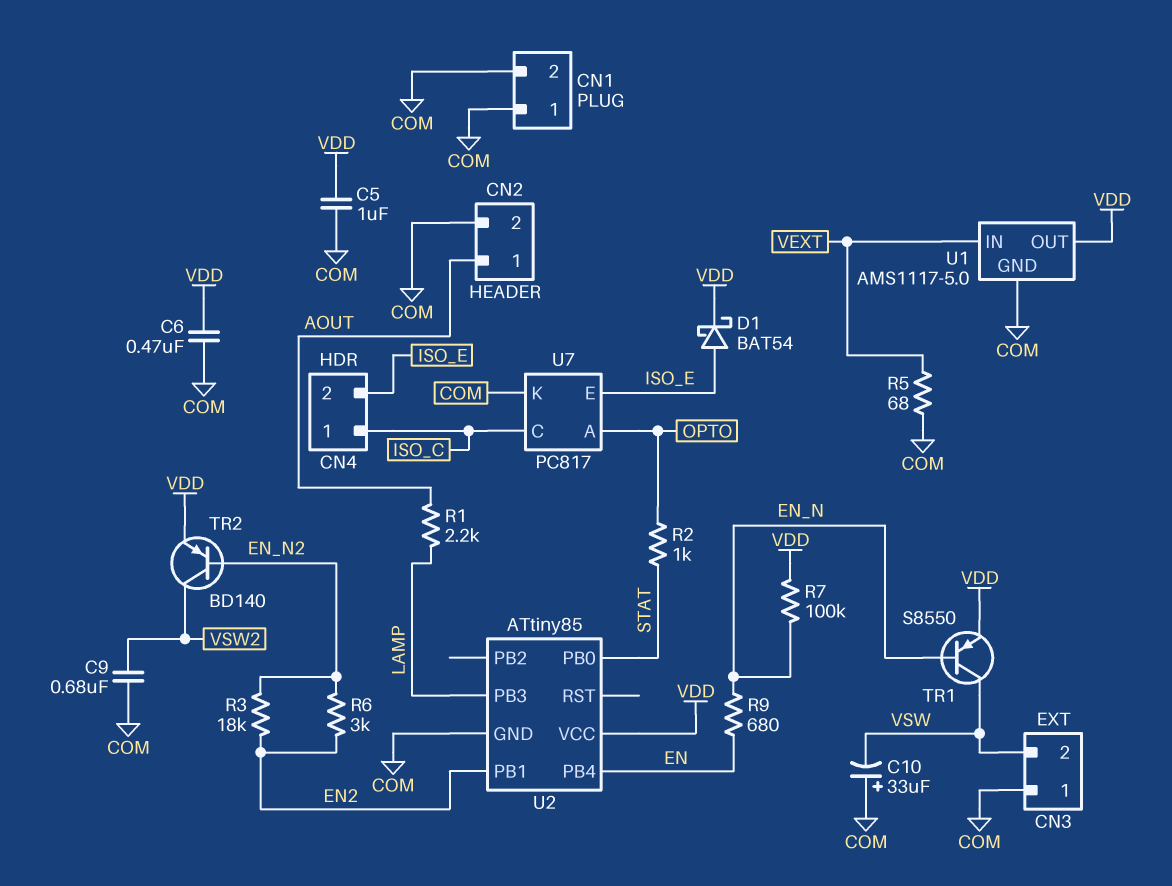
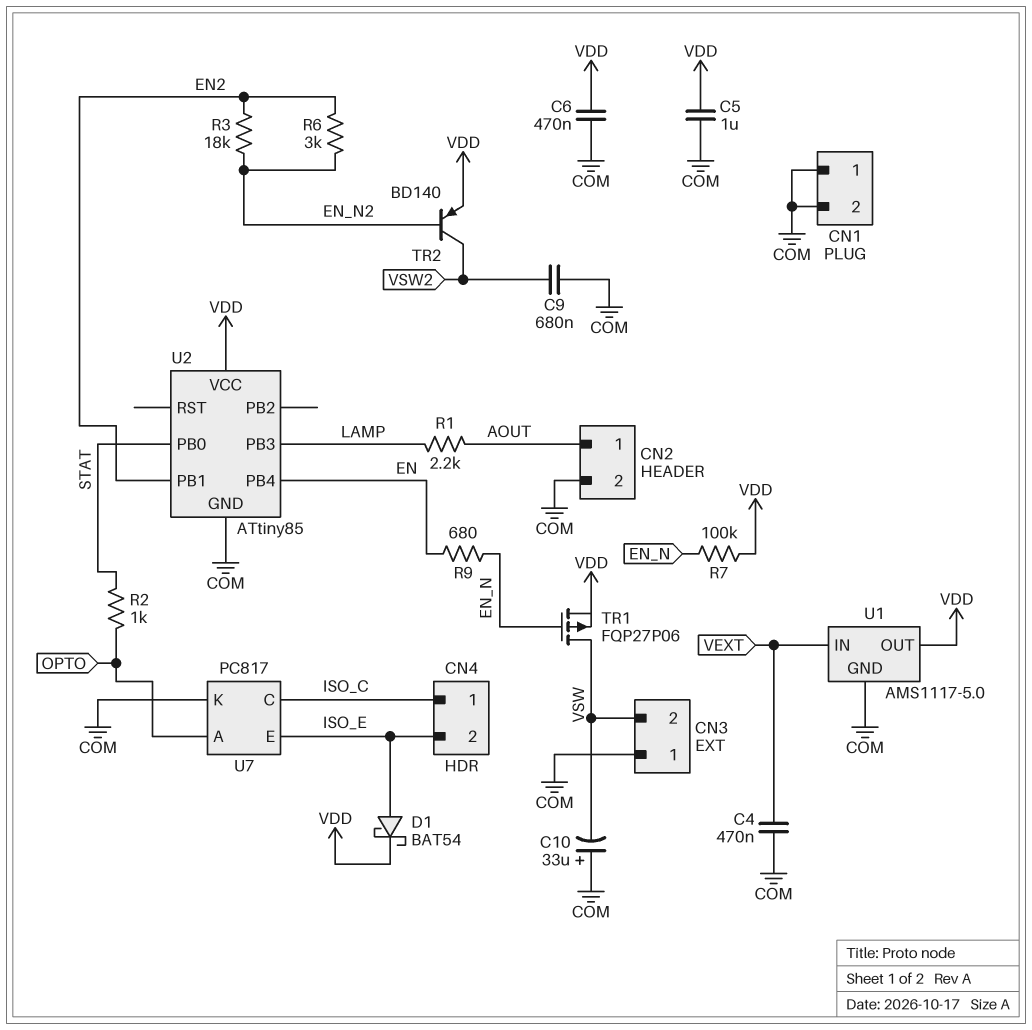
C4: none -> 470nF (COM, VEXT)
R5: 68 (COM, VEXT) -> none
TR1: PNP S8550 (B EN_N, C VSW, E VDD) -> PMOS FQP27P06 (G EN_N, D VSW, S VDD)

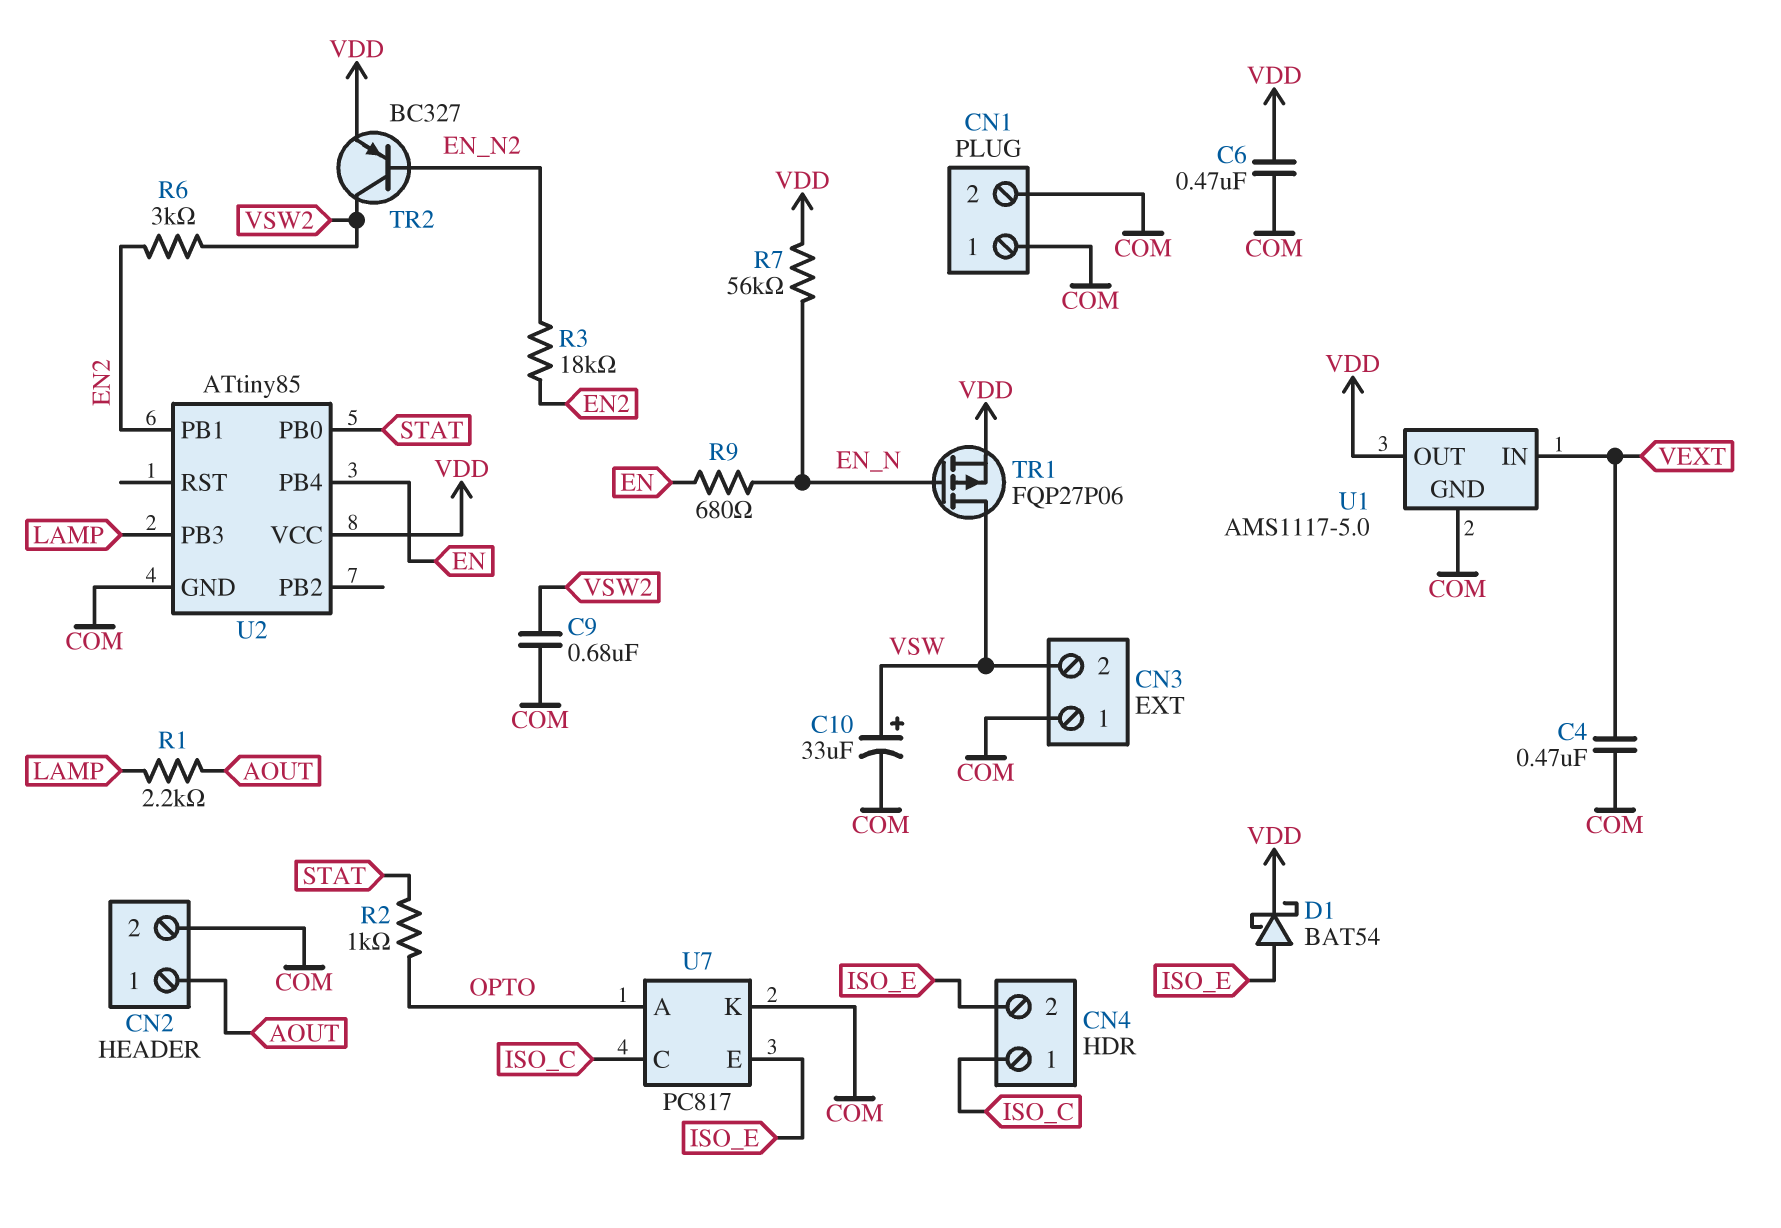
C5: 1uF (COM, VDD) -> none
C10: 33uF (plus COM, minus VSW) -> 33uF (plus VSW, minus COM)
R6: 3k (EN2, EN_N2) -> 3k (EN2, VSW2)
R7: 100k (EN_N, VDD) -> 56k (EN_N, VDD)
TR2: PNP BD140 (B EN_N2, C VSW2, E VDD) -> PNP BC327 (B EN_N2, C VSW2, E VDD)

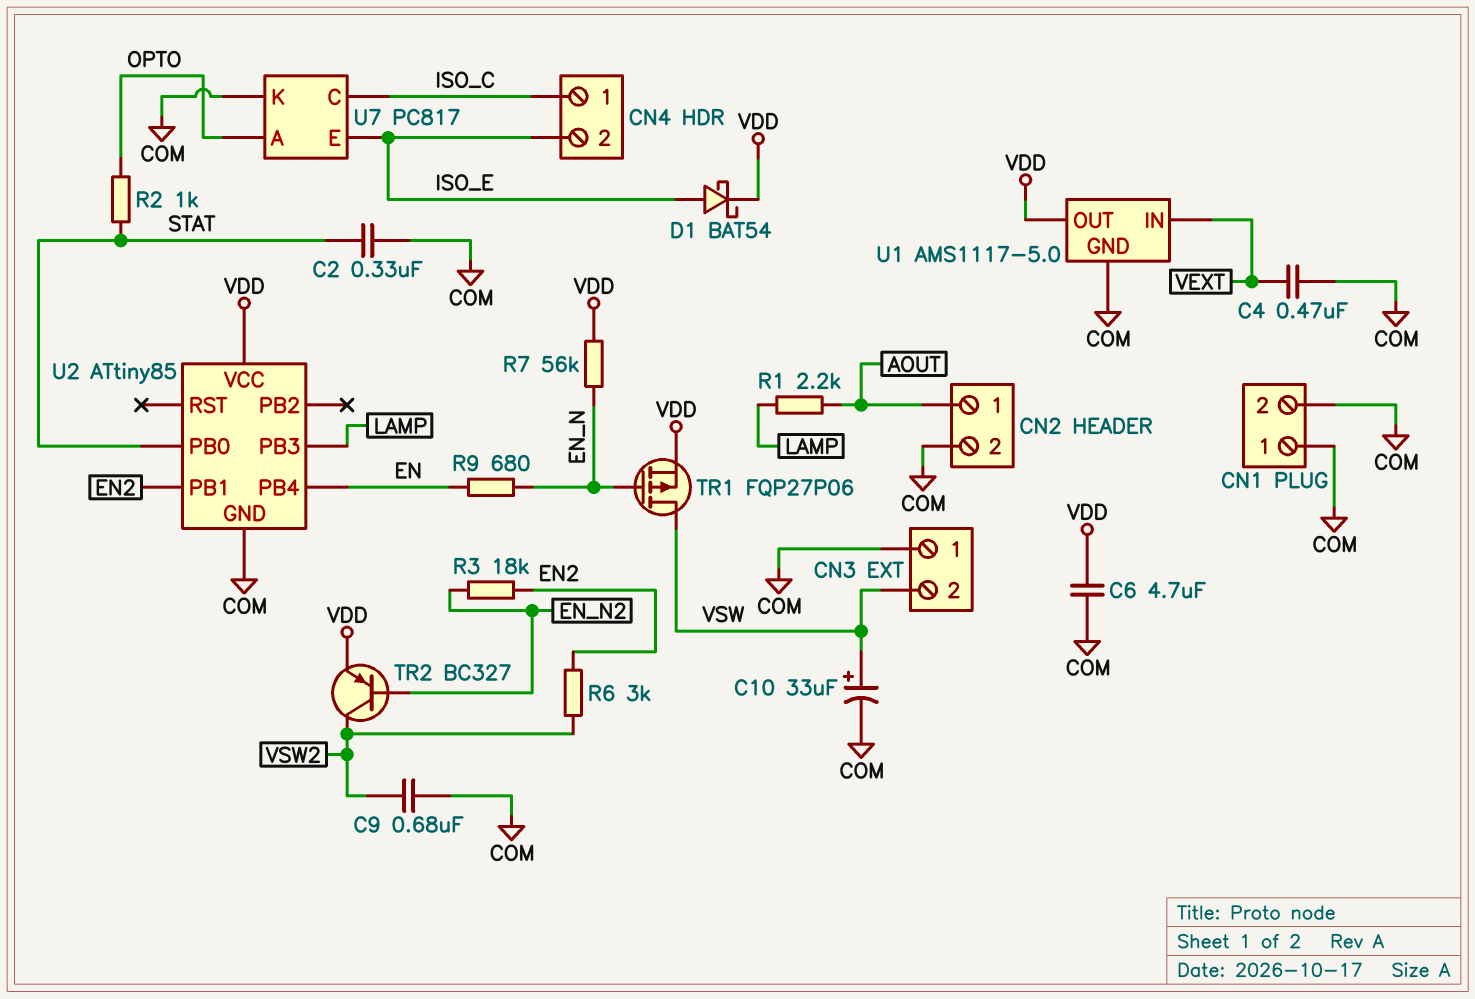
C2: none -> 330nF (COM, STAT)
C6: 470nF (COM, VDD) -> 4.7uF (COM, VDD)

